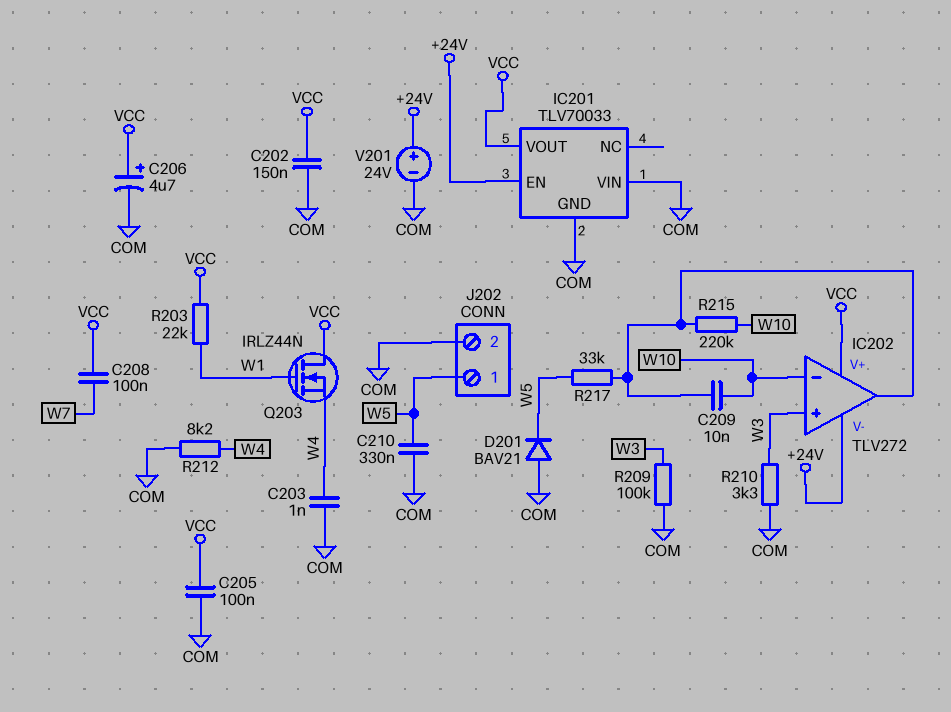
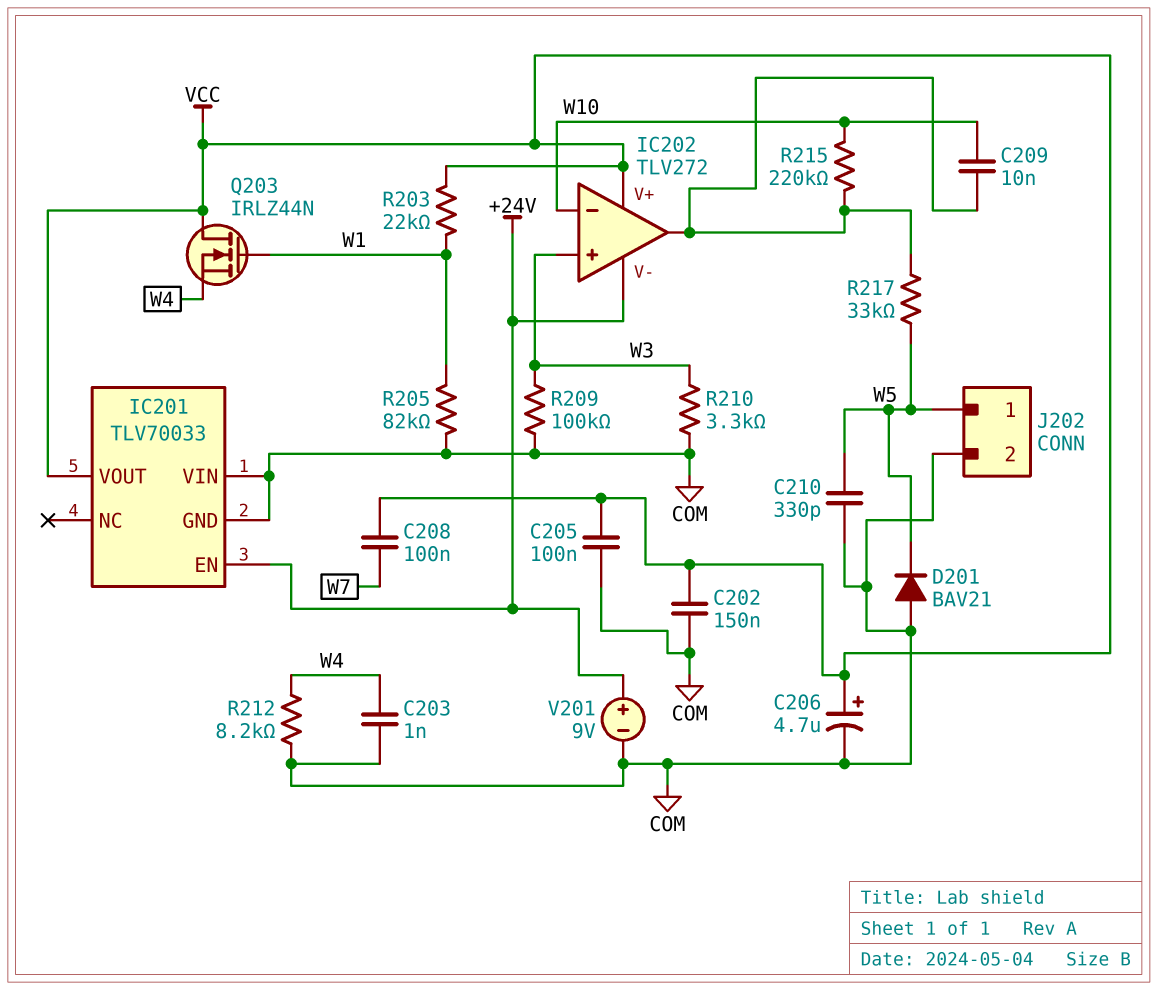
C210: 330nF (COM, W5) -> 330pF (COM, W5)
R205: none -> 82k (COM, W1)
V201: 24V (plus +24V, minus COM) -> 9V (plus +24V, minus COM)

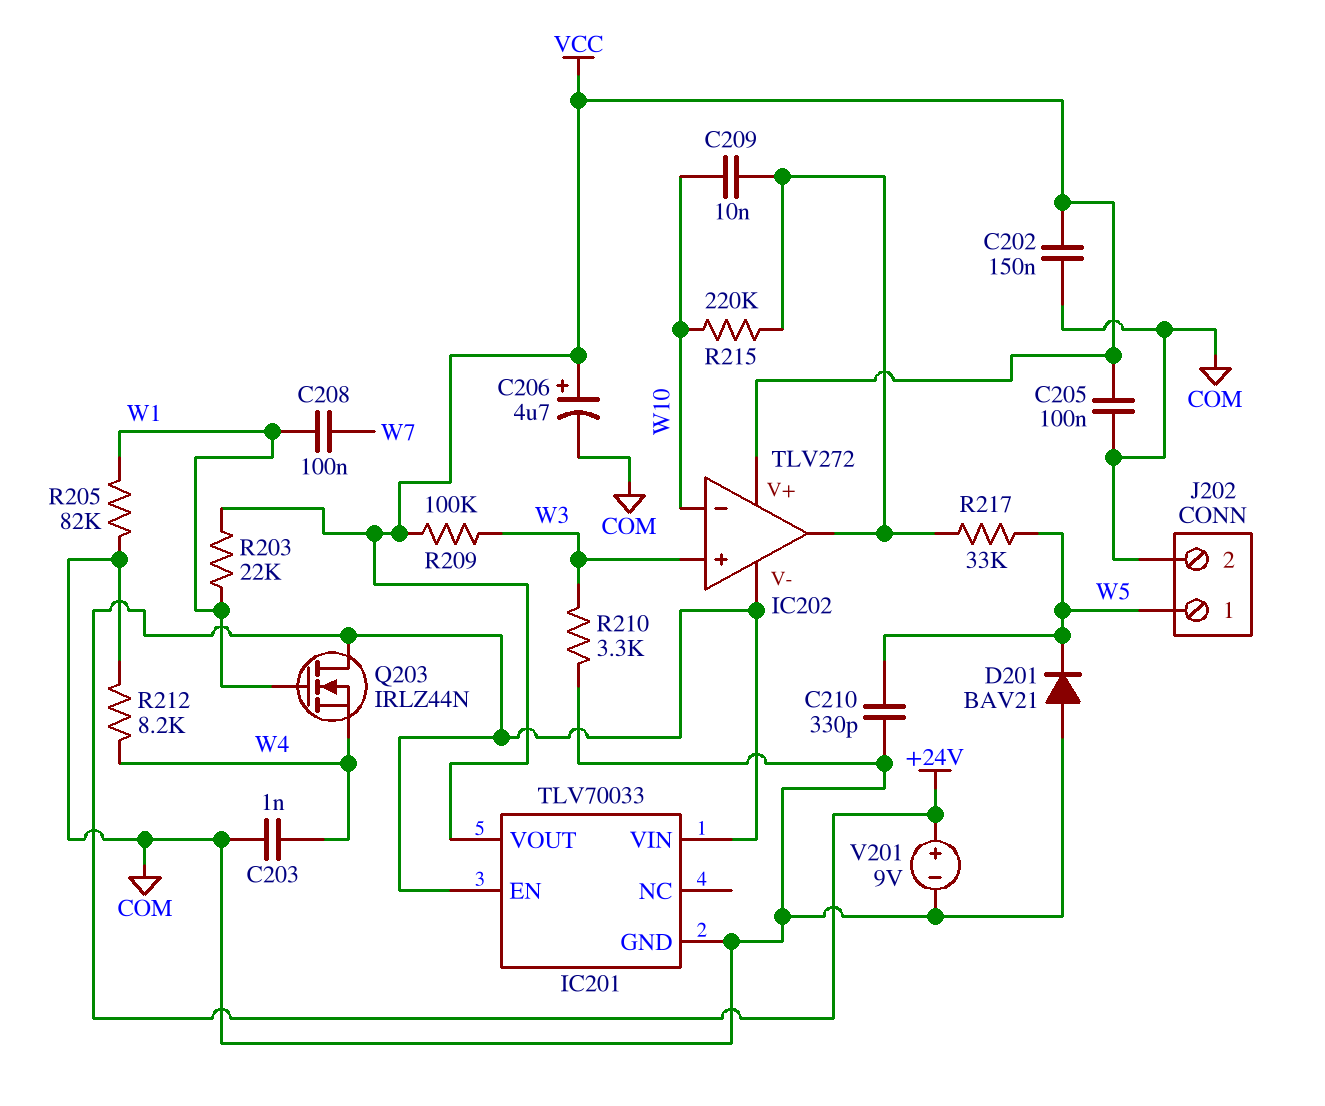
C208: 100nF (VCC, W7) -> 100nF (W1, W7)
IC201 pin VIN: COM -> +24V
Q203: NMOS IRLZ44N (G W1, D VCC, S W4) -> NMOS IRLZ44N (G W1, D +24V, S W4)
R209: 100k (COM, W3) -> 100k (VCC, W3)

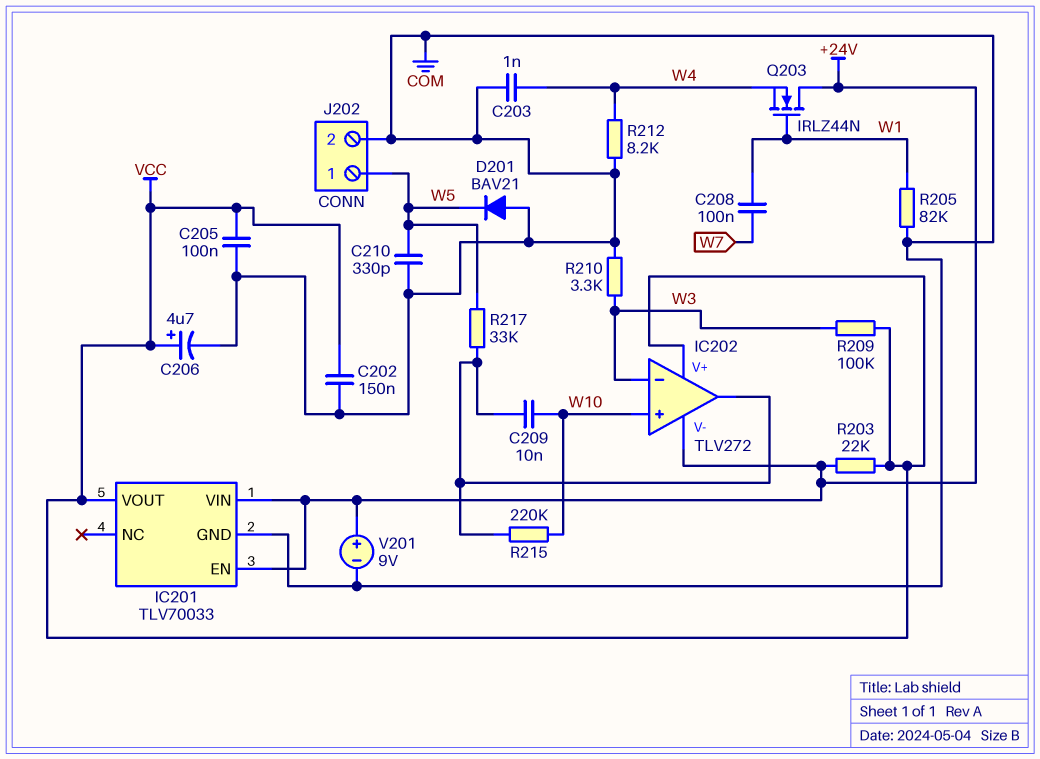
IC202 pin in+: W3 -> W10
IC202 pin in-: W10 -> W3
R203: 22k (VCC, W1) -> 22k (+24V, VCC)

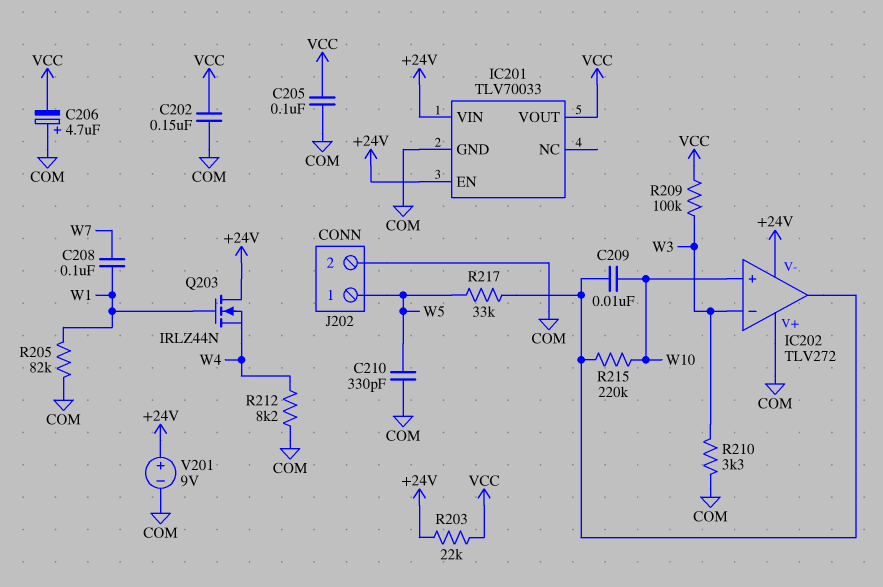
C203: 1nF (COM, W4) -> none
C206: 4.7uF (plus VCC, minus COM) -> 4.7uF (plus COM, minus VCC)
D201: diode BAV21 (A COM, K W5) -> none
IC202 pin V+: VCC -> COM

